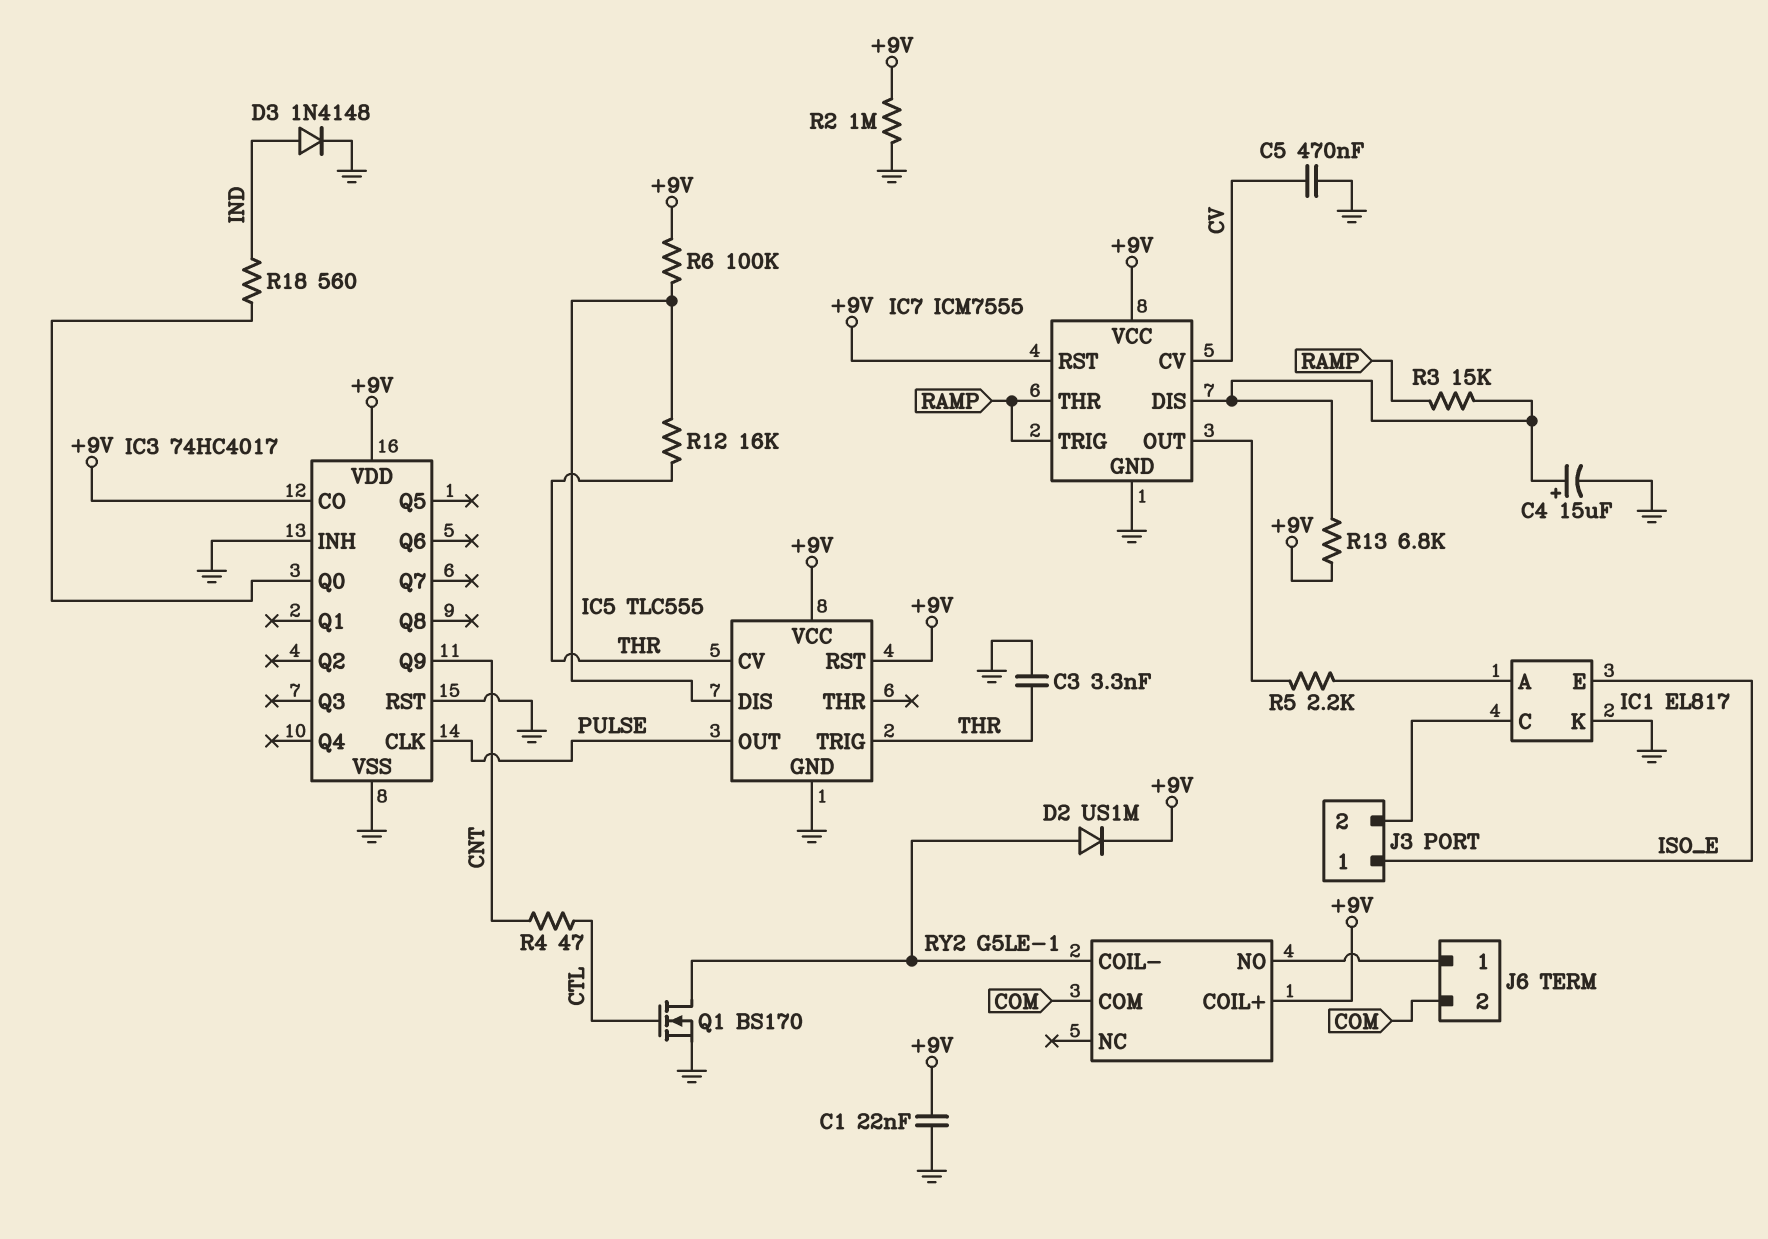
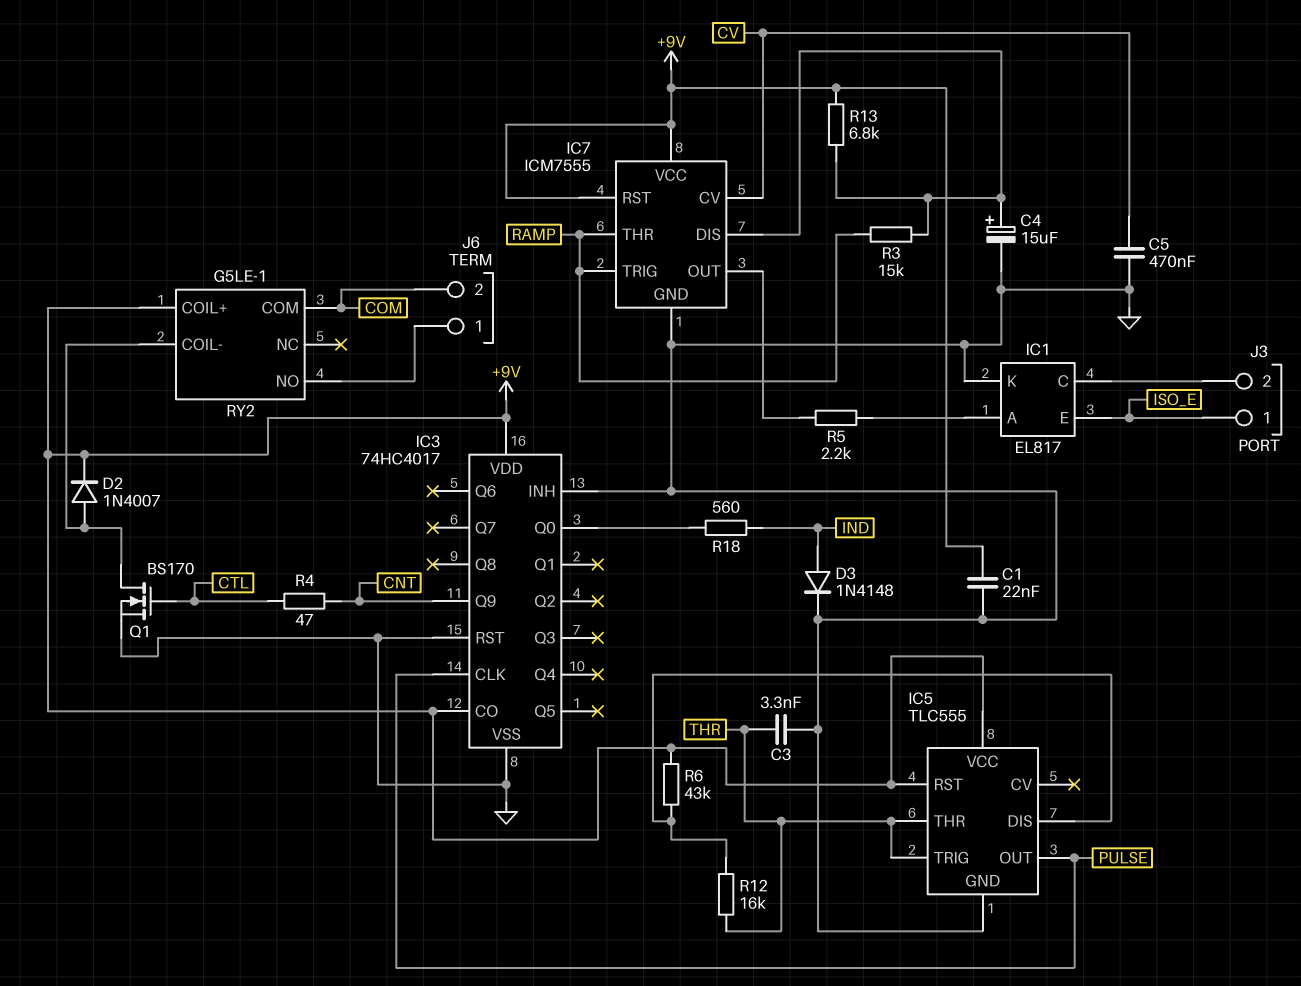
D2: diode US1M (A RY2/COIL-, K +9V) -> diode 1N4007 (A RY2/COIL-, K +9V)
IC5 pin CV: THR -> none
IC5 pin THR: none -> THR
R2: 1M (+9V, GND) -> none
R6: 100k (+9V, IC5/DIS) -> 43k (+9V, IC5/DIS)

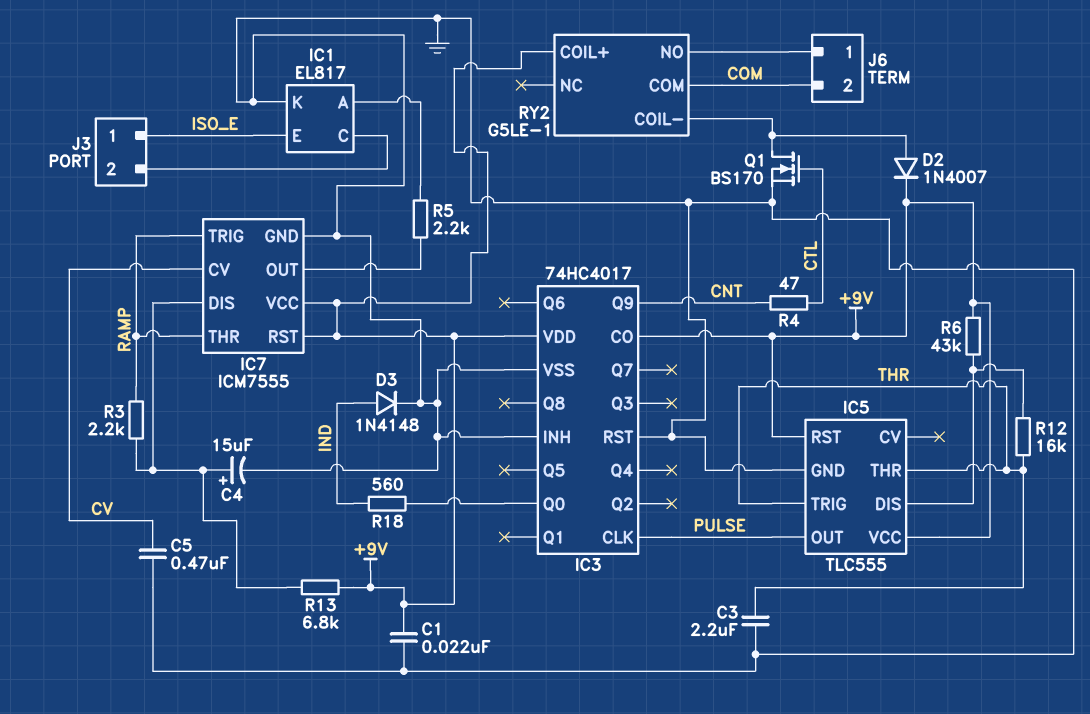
C3: 3.3nF (GND, THR) -> 2.2uF (GND, THR)
R3: 15k (IC7/DIS, RAMP) -> 2.2k (IC7/DIS, RAMP)

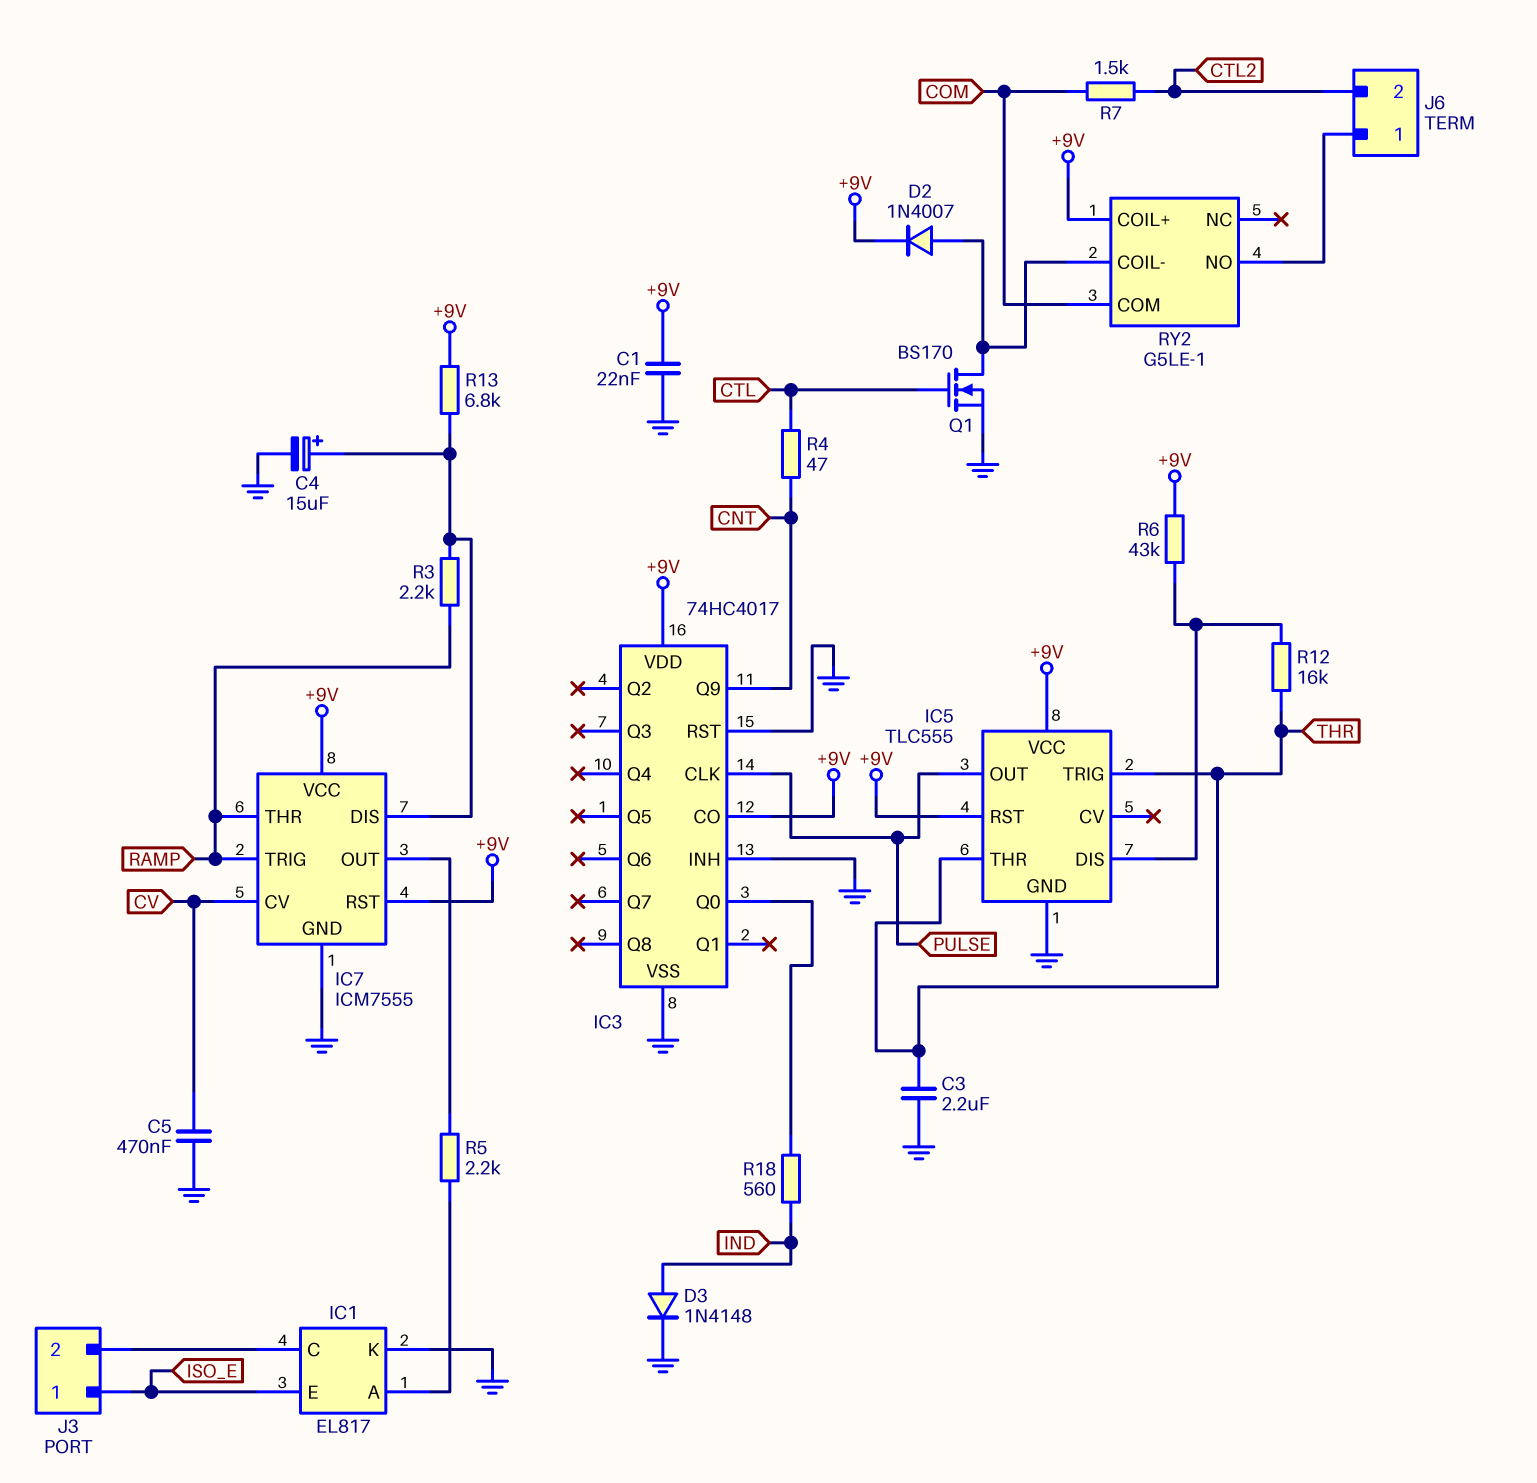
J6 pin 2: COM -> CTL2
R7: none -> 1.5k (COM, CTL2)

